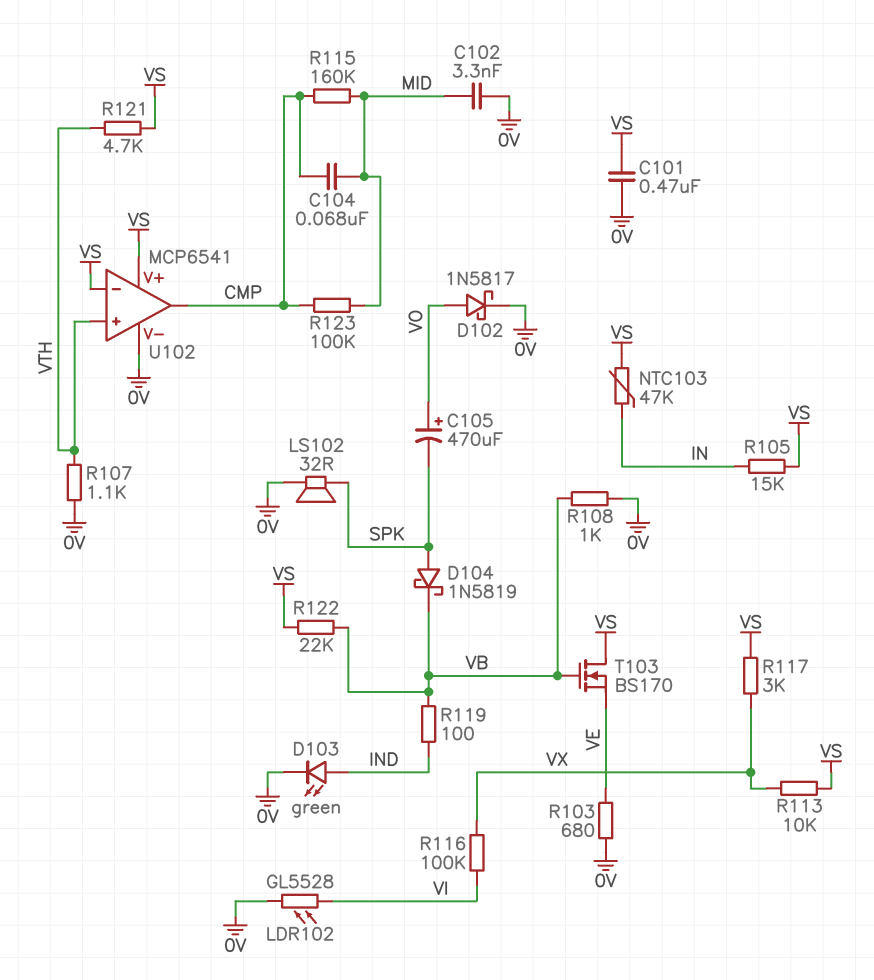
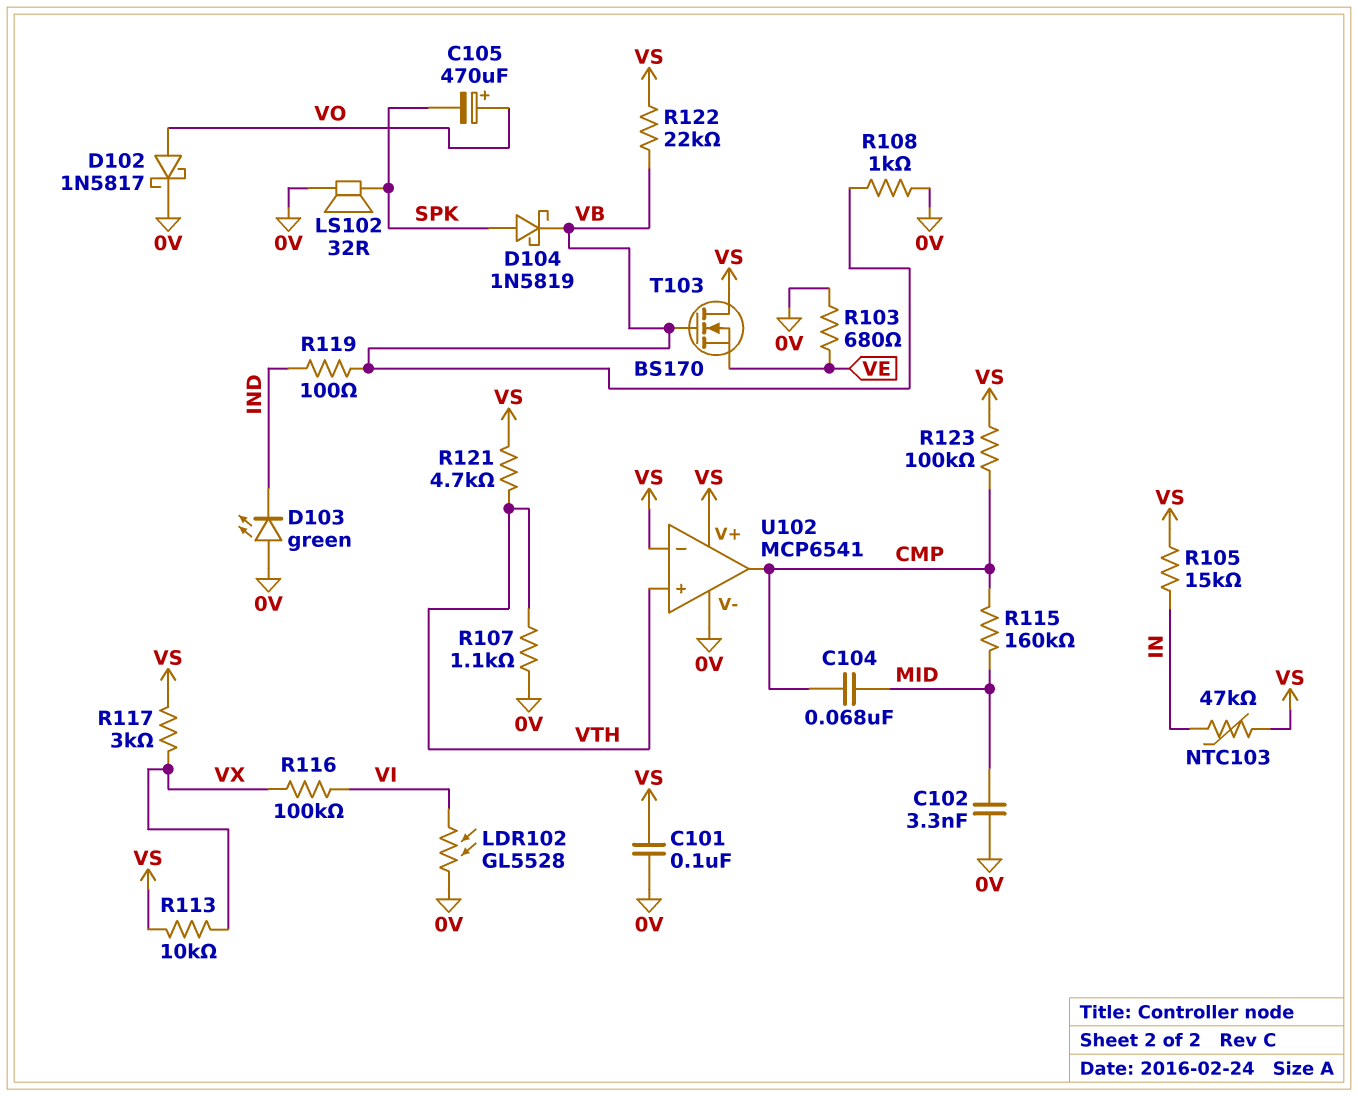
C101: 470nF (0V, VS) -> 100nF (0V, VS)
D103: LED green (A IND, K 0V) -> LED green (A 0V, K IND)
R123: 100k (CMP, MID) -> 100k (CMP, VS)

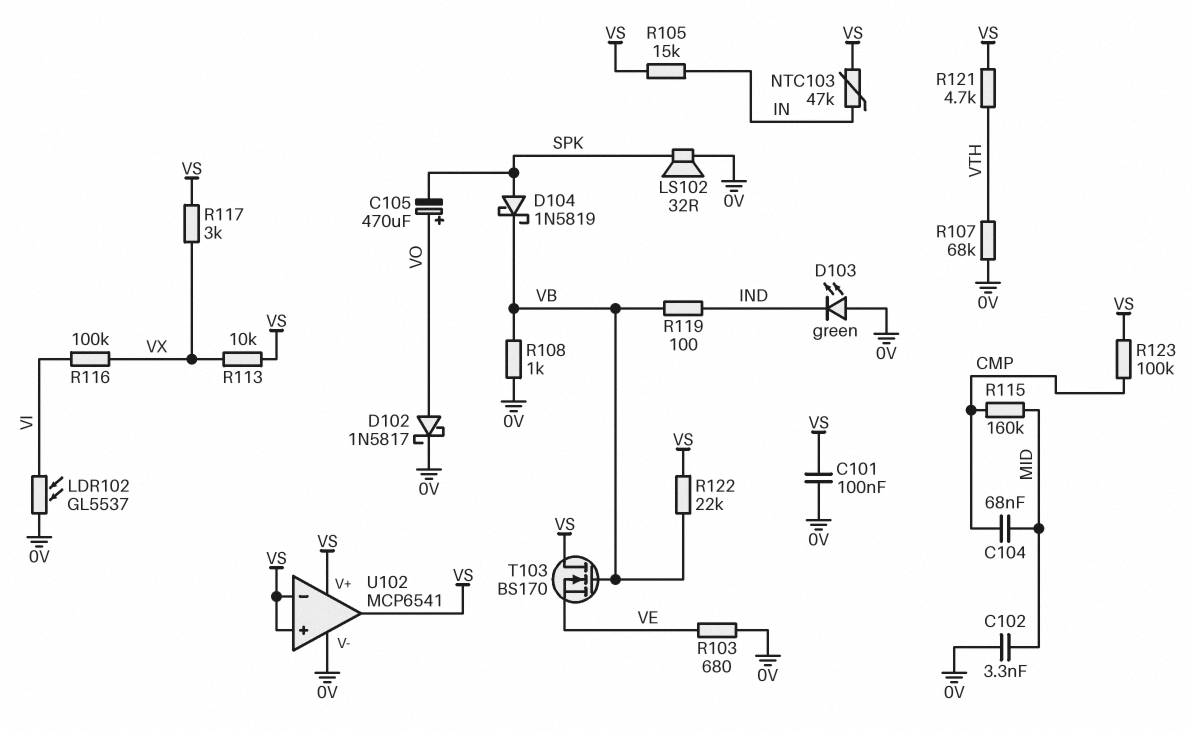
LDR102: GL5528 (0V, VI) -> GL5537 (0V, VI)
R107: 1.1k (0V, VTH) -> 68k (0V, VTH)
U102 pin in+: VTH -> VS
U102 pin out: CMP -> VS

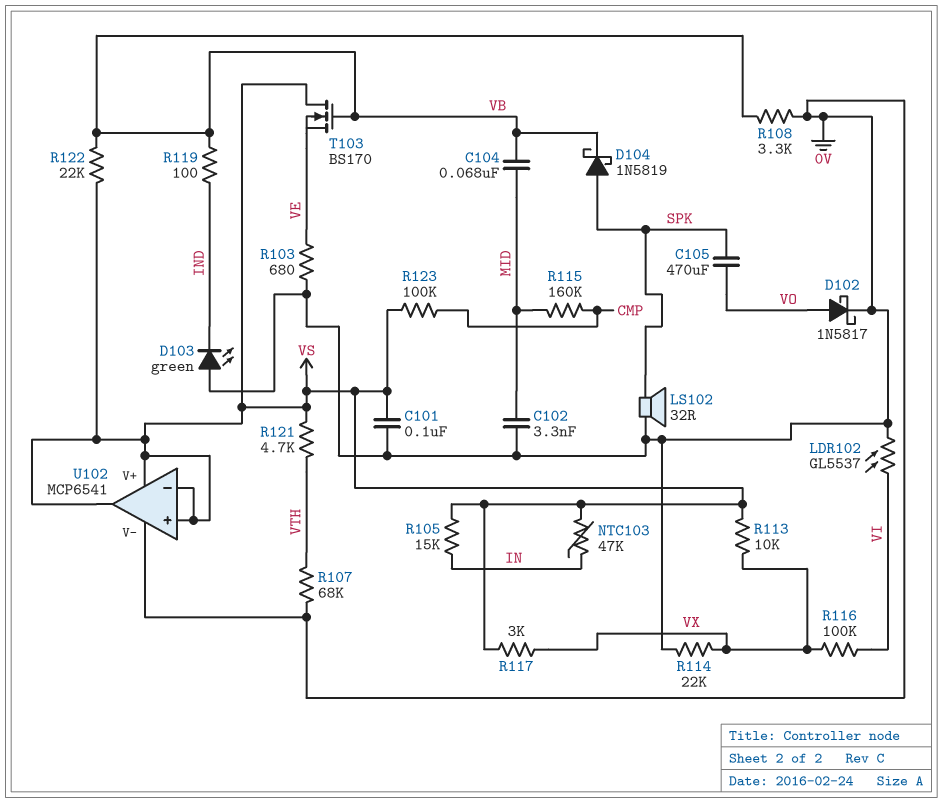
C104: 68nF (CMP, MID) -> 68nF (MID, VB)
C105: 470uF (plus VO, minus SPK) -> 470uF (SPK, VO)
R108: 1k (0V, VB) -> 3.3k (0V, VB)
R114: none -> 22k (0V, VX)

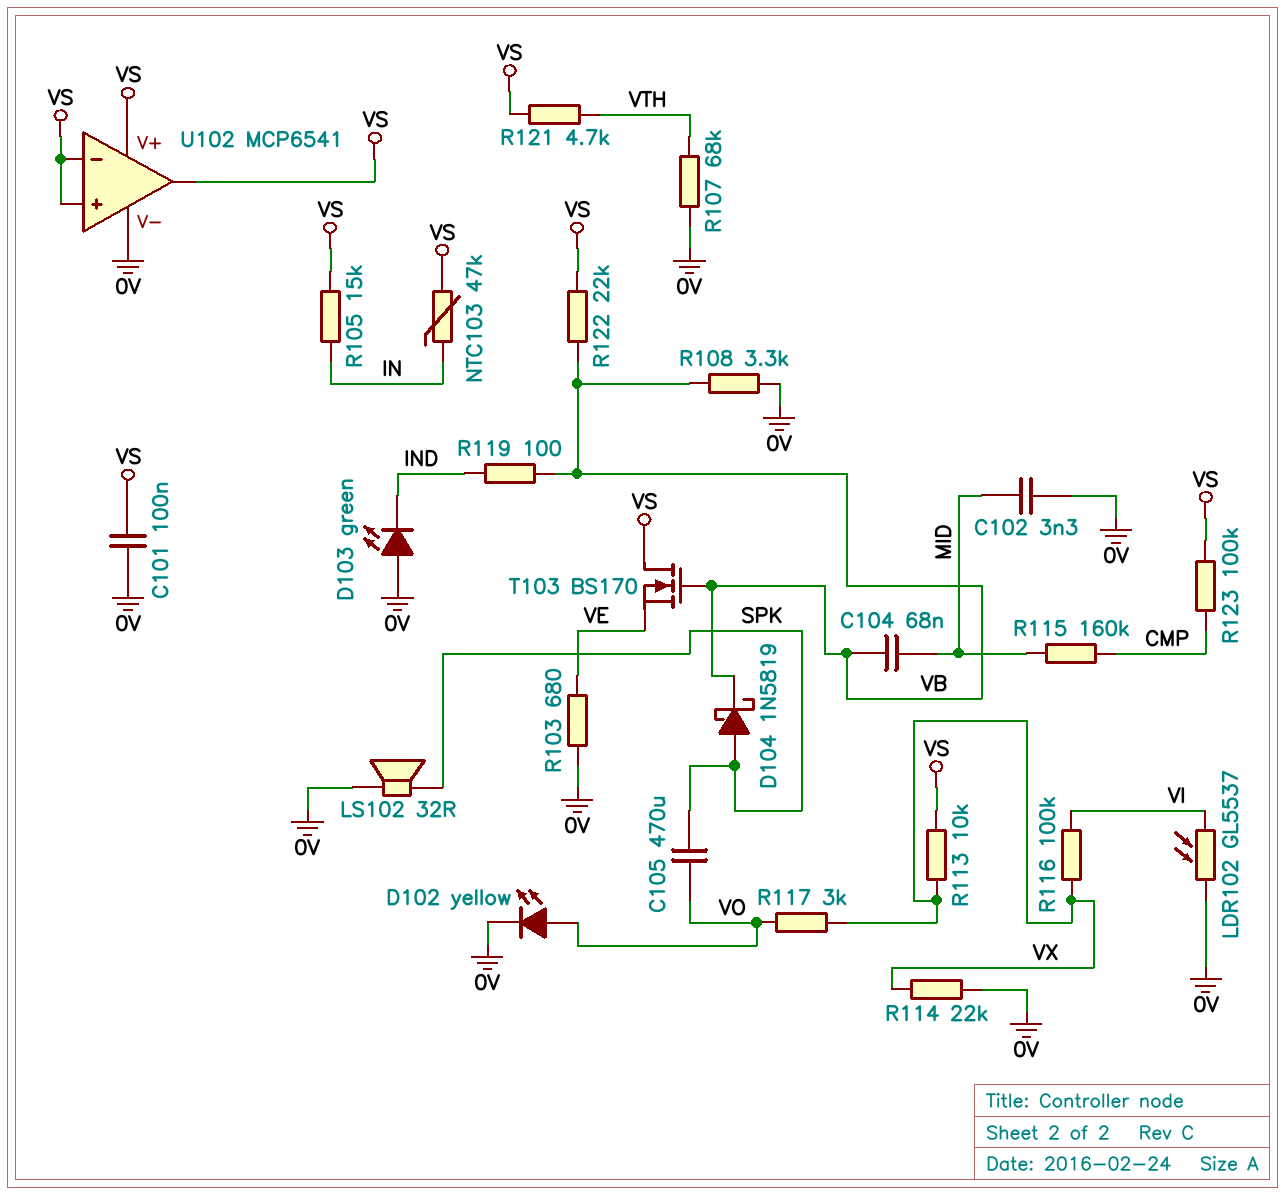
D102: schottky 1N5817 (A VO, K 0V) -> LED yellow (A VO, K 0V)
R117: 3k (VS, VX) -> 3k (VO, VX)

